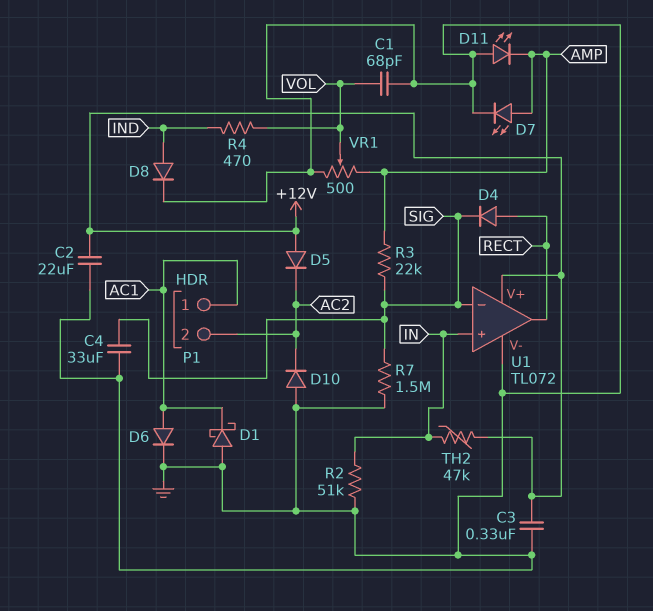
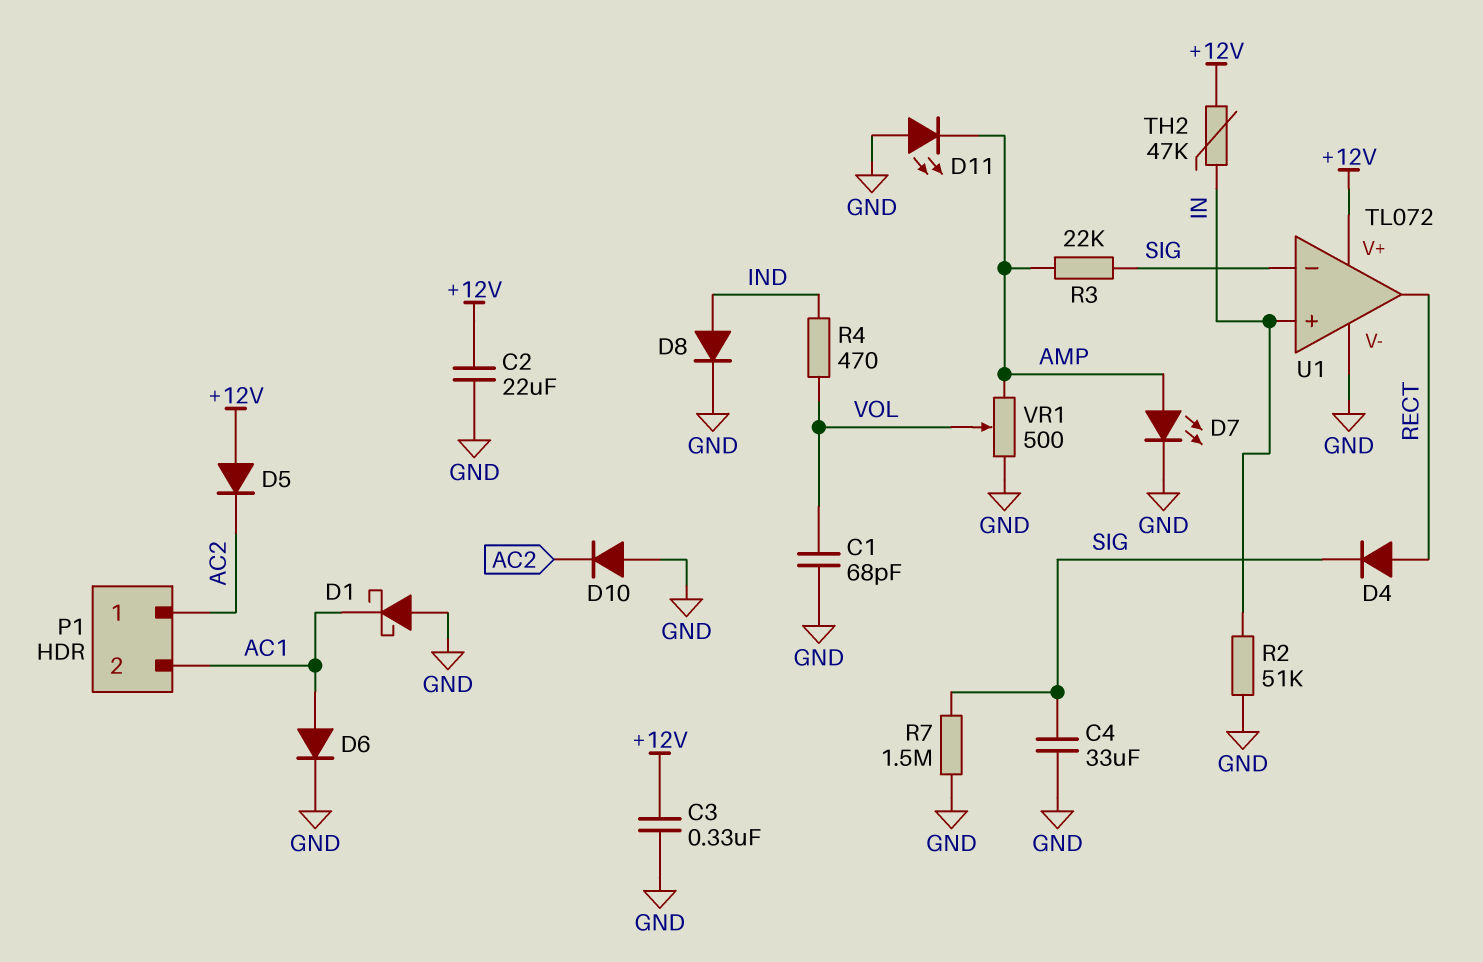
P1 pin 1: AC1 -> AC2
P1 pin 2: AC2 -> AC1

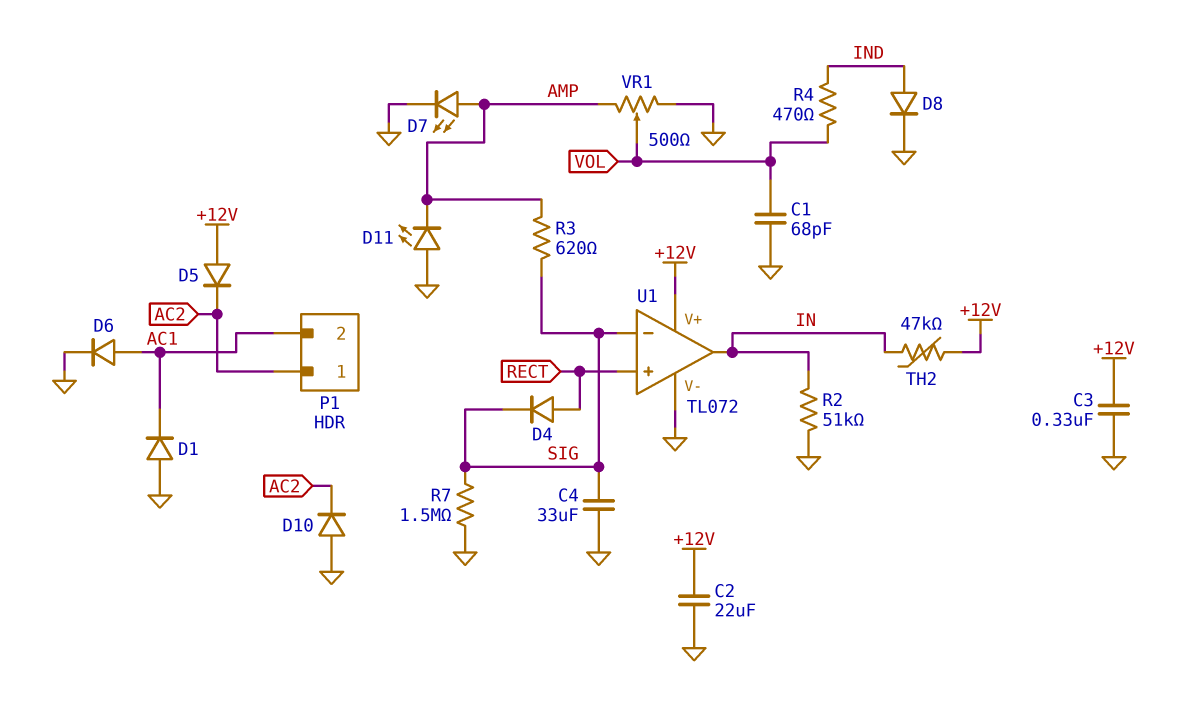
D1: schottky (A GND, K AC1) -> diode (A GND, K AC1)
R3: 22k (AMP, SIG) -> 620 (AMP, SIG)
U1 pin in+: IN -> RECT
U1 pin out: RECT -> IN

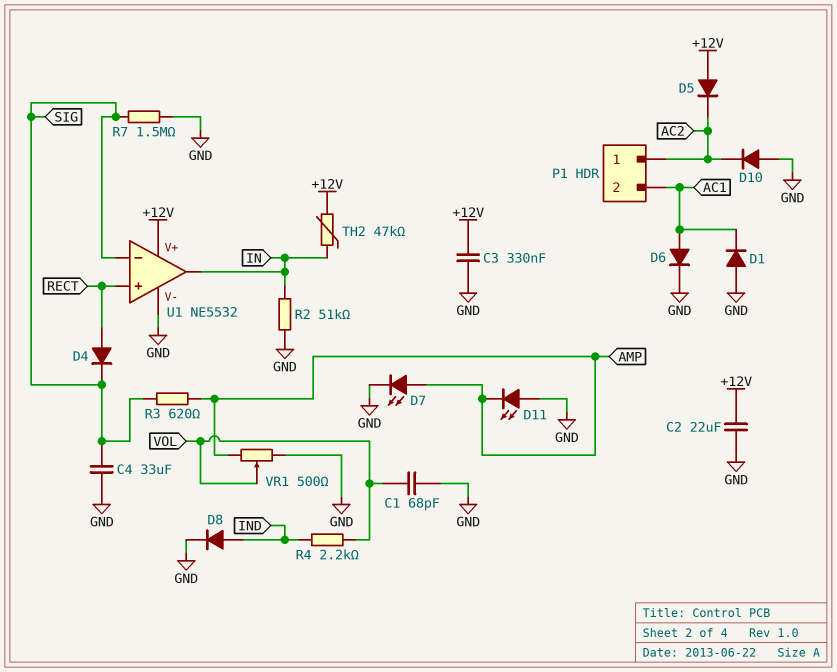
R4: 470 (IND, VOL) -> 2.2k (IND, VOL)
U1: TL072 -> NE5532

